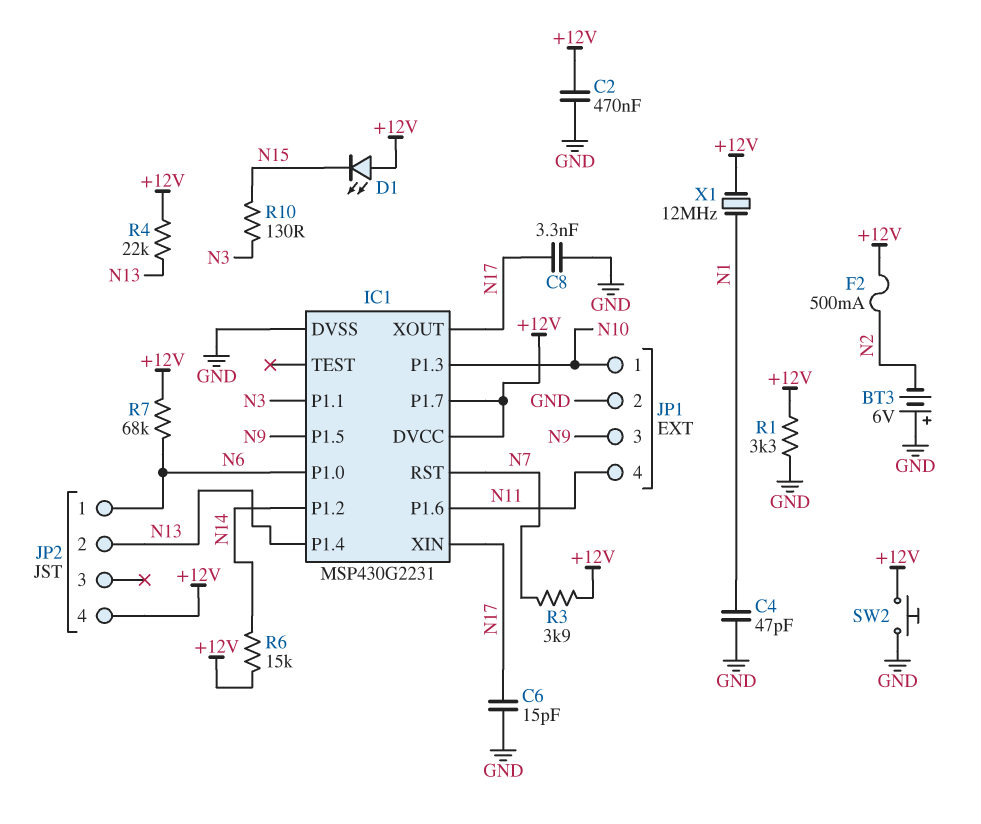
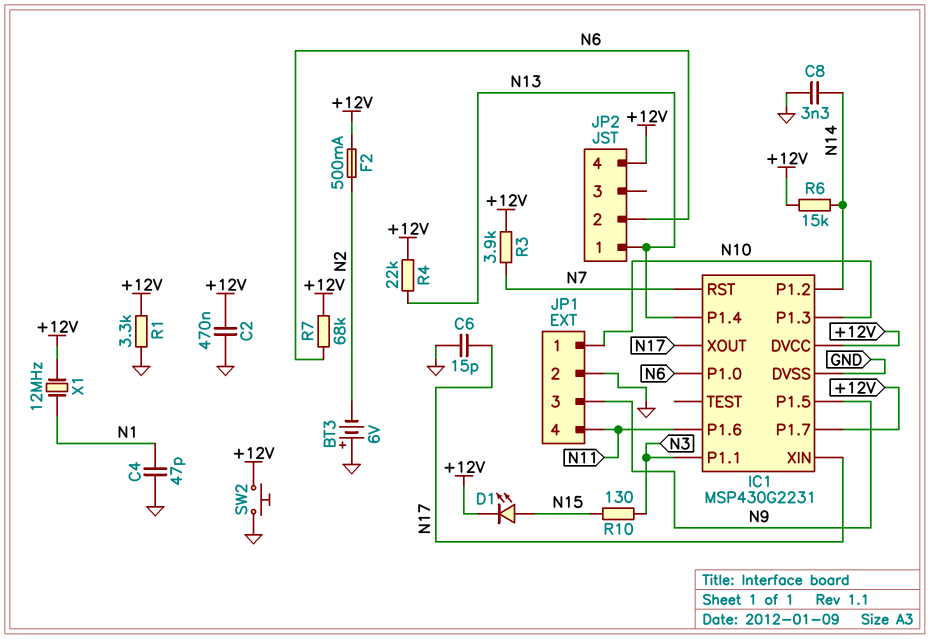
C8: 3.3nF (GND, N17) -> 3.3nF (GND, N14)
D1: LED (A +12V, K N15) -> LED (A N15, K +12V)
JP2 pin 1: N6 -> N13
JP2 pin 2: N13 -> N6

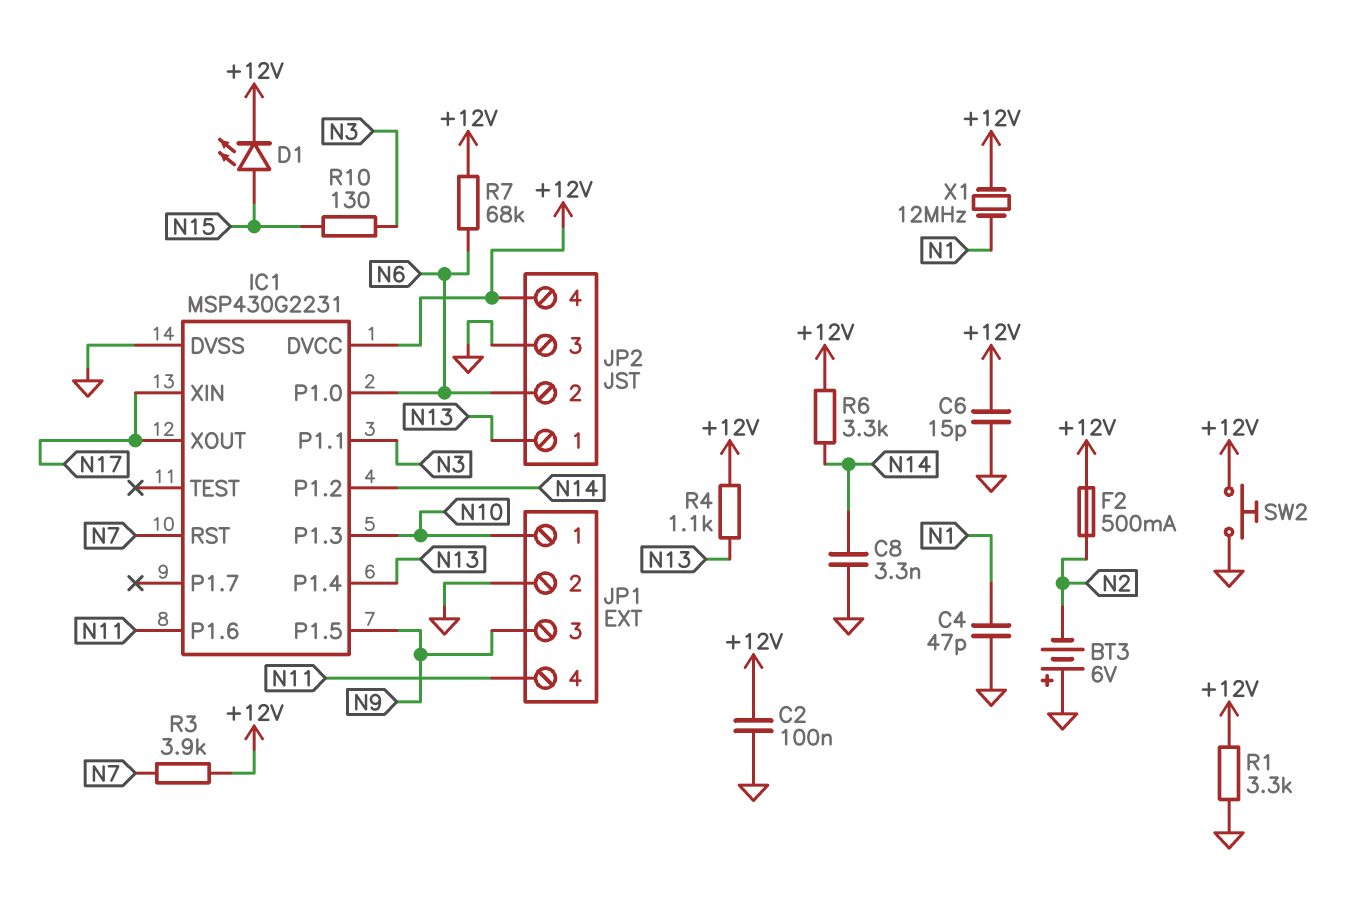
C2: 470nF (+12V, GND) -> 100nF (+12V, GND)
C6: 15pF (GND, N17) -> 15pF (+12V, GND)
IC1 pin P1.7: +12V -> none
JP2 pin 3: none -> GND
R4: 22k (+12V, N13) -> 1.1k (+12V, N13)
R6: 15k (+12V, N14) -> 3.3k (+12V, N14)

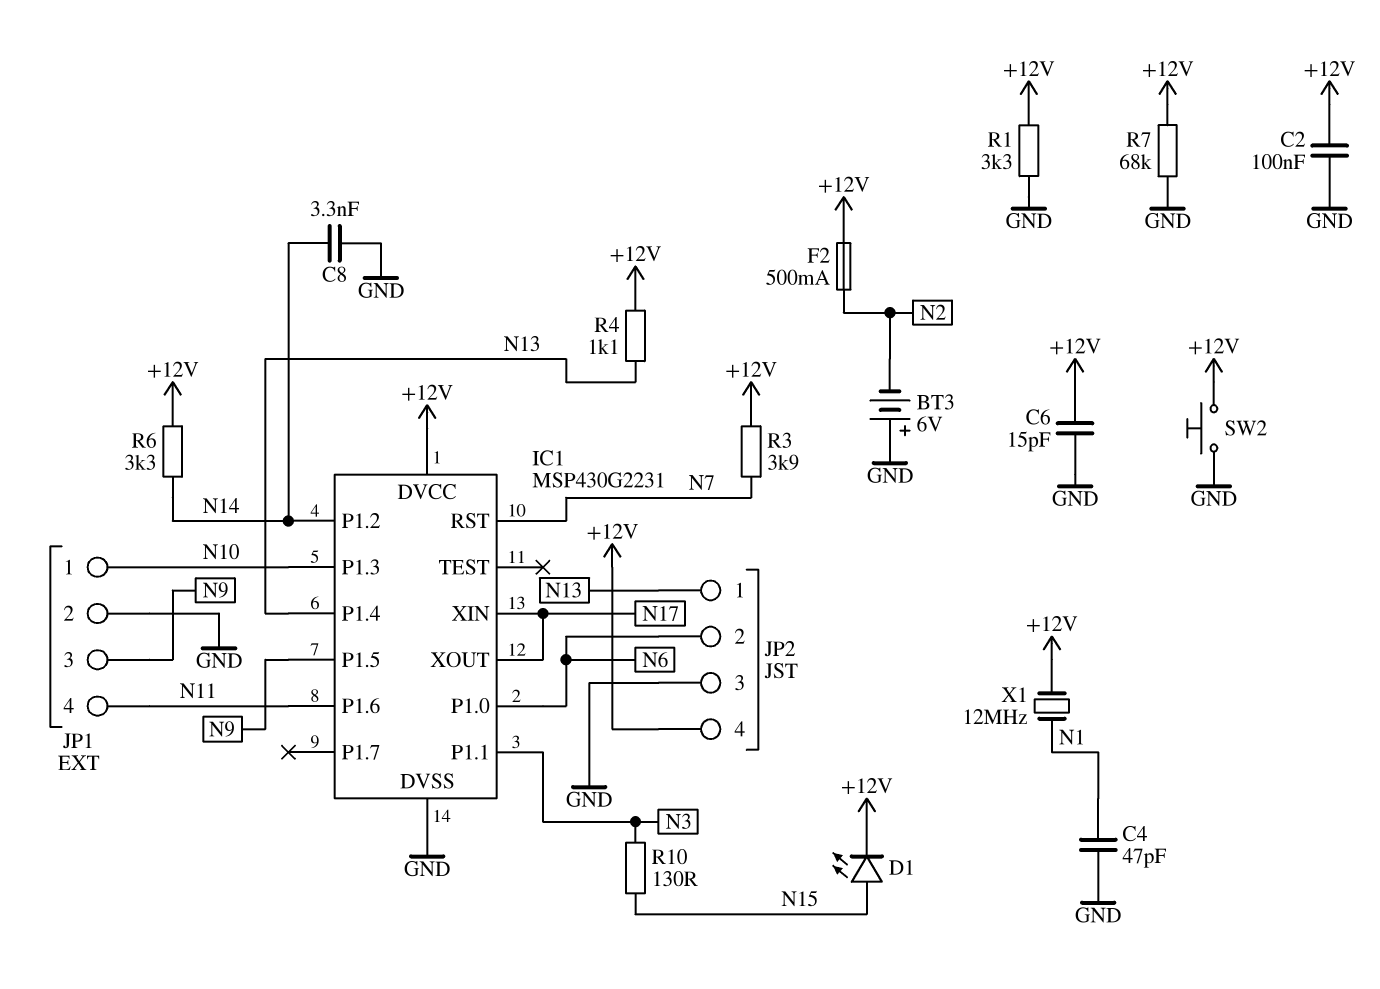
R7: 68k (+12V, N6) -> 68k (+12V, GND)

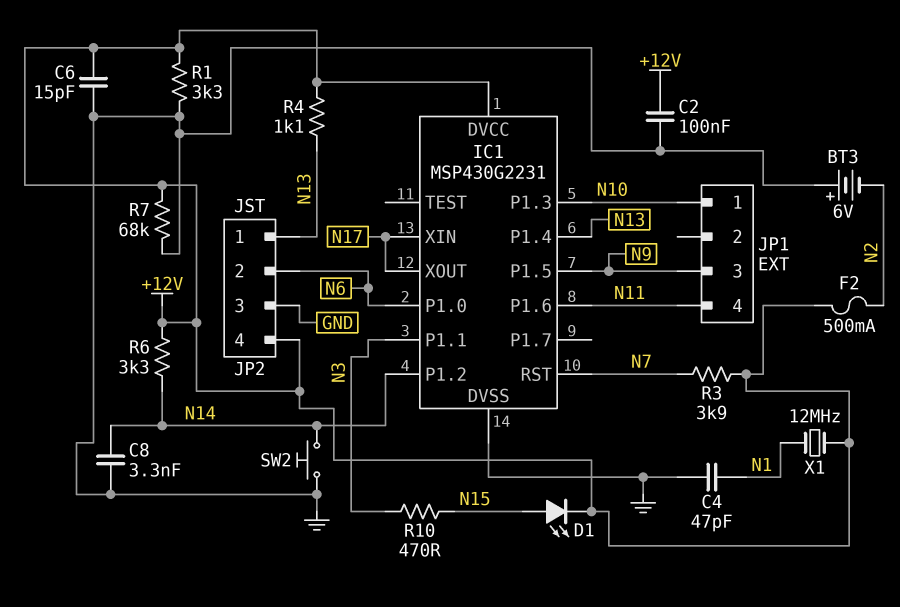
JP1 pin 2: GND -> none
R10: 130 (N3, N15) -> 470 (N3, N15)
SW2: button (+12V, GND) -> button (GND, N14)

